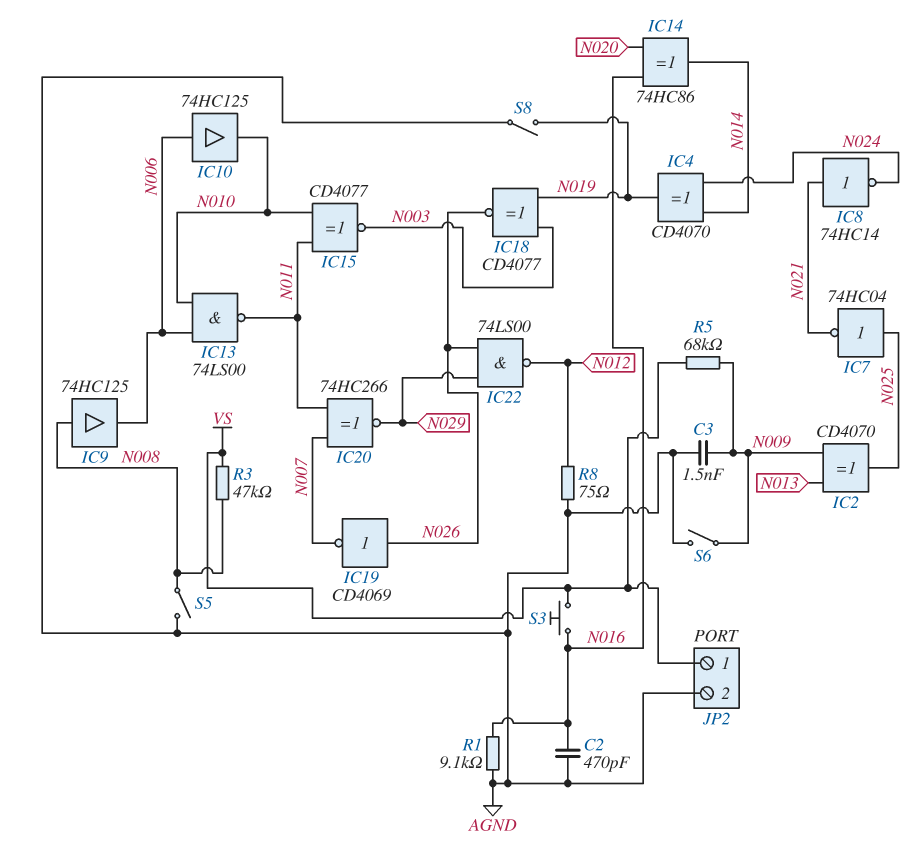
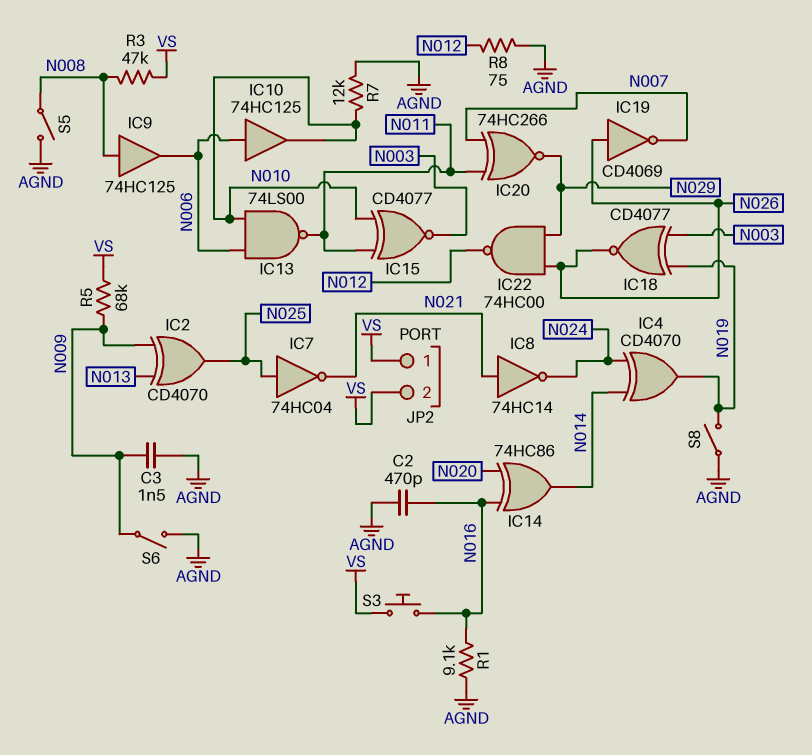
IC22: NAND 74LS00 (in N026, in N029, out N012) -> NAND 74HC00 (in N026, in N029, out N012)
JP2 pin 2: AGND -> VS
R7: none -> 12k (AGND, N010)

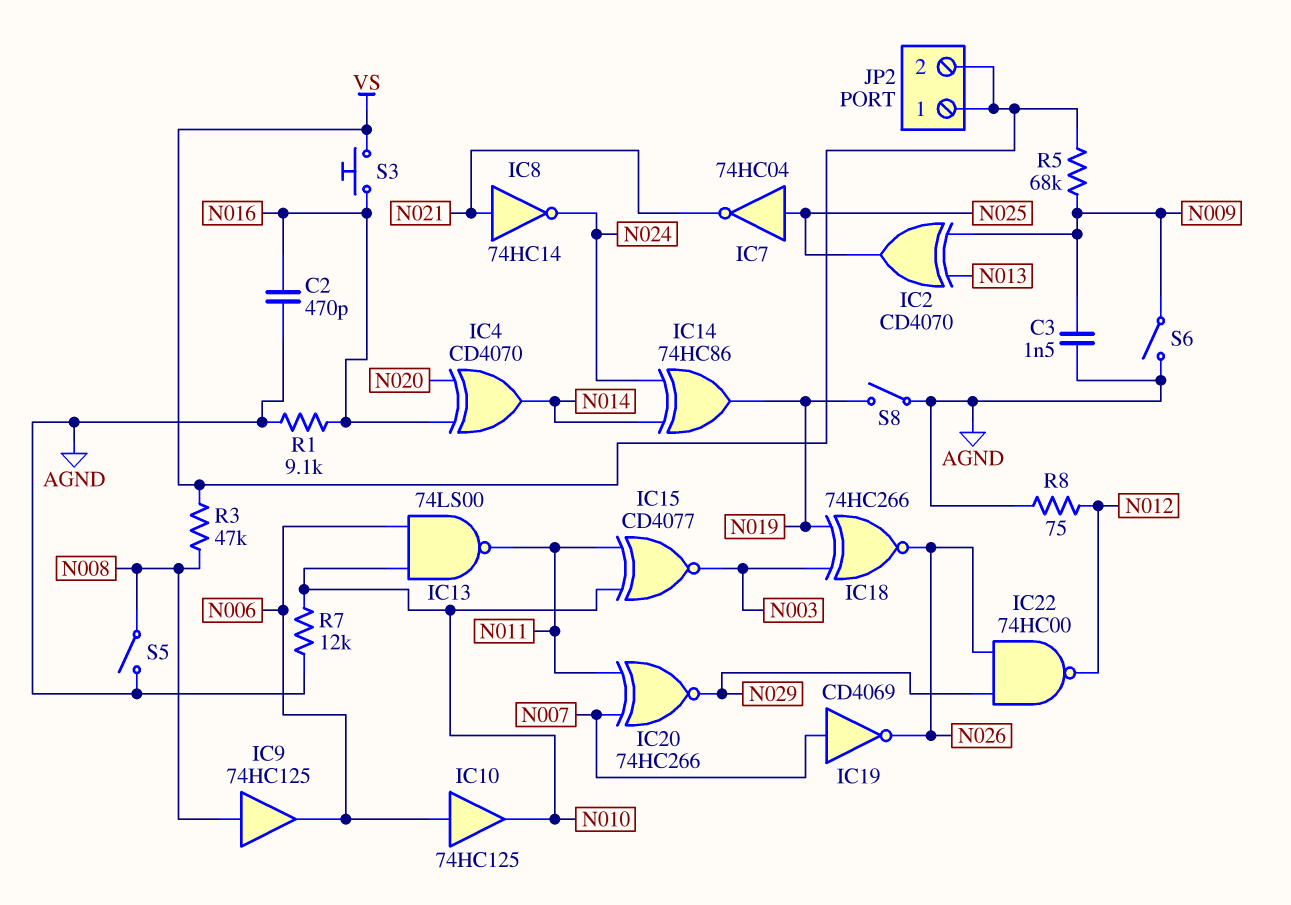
IC4: XOR CD4070 (in N014, in N024, out N019) -> XOR CD4070 (in N016, in N020, out N014)
IC14: XOR 74HC86 (in N016, in N020, out N014) -> XOR 74HC86 (in N014, in N024, out N019)
IC18: XNOR CD4077 (in N003, in N019, out N026) -> XNOR 74HC266 (in N003, in N019, out N026)
IC19: NOT CD4069 (in N026, out N007) -> NOT CD4069 (in N007, out N026)

